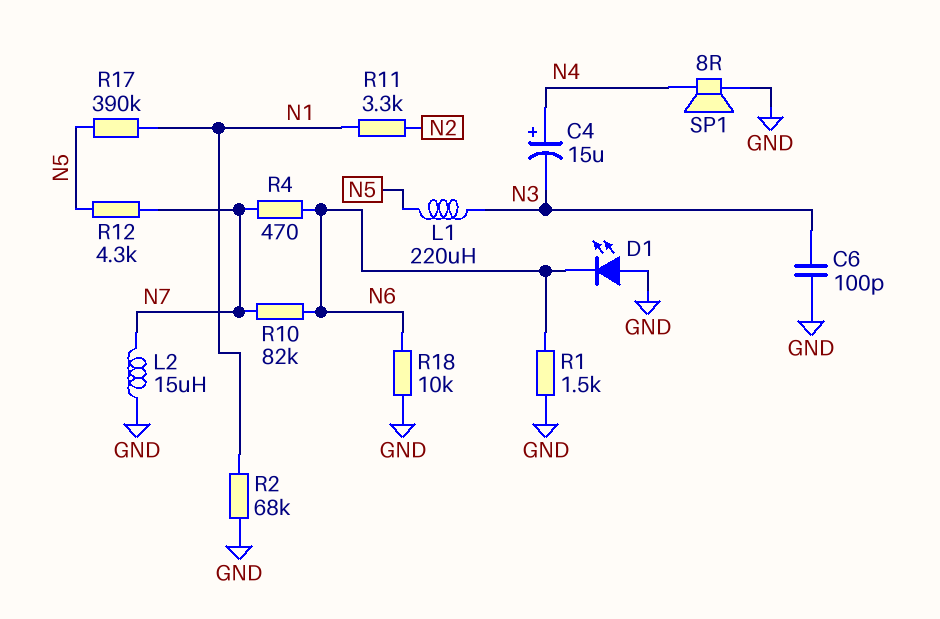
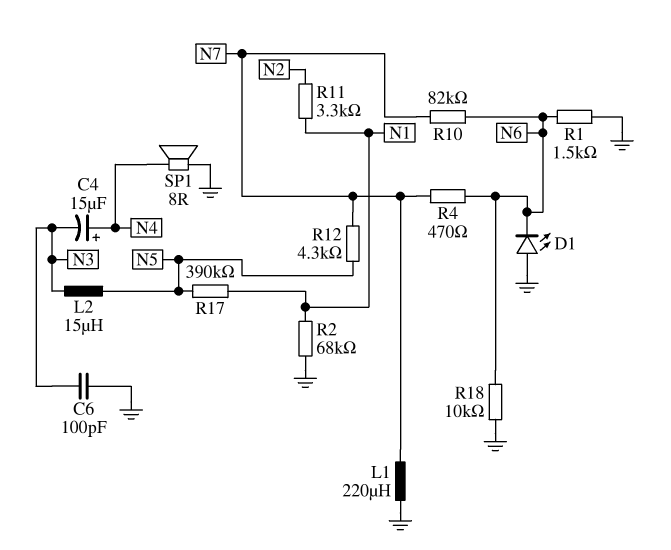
L1: 220uH (N3, N5) -> 220uH (GND, N7)
L2: 15uH (GND, N7) -> 15uH (N3, N5)

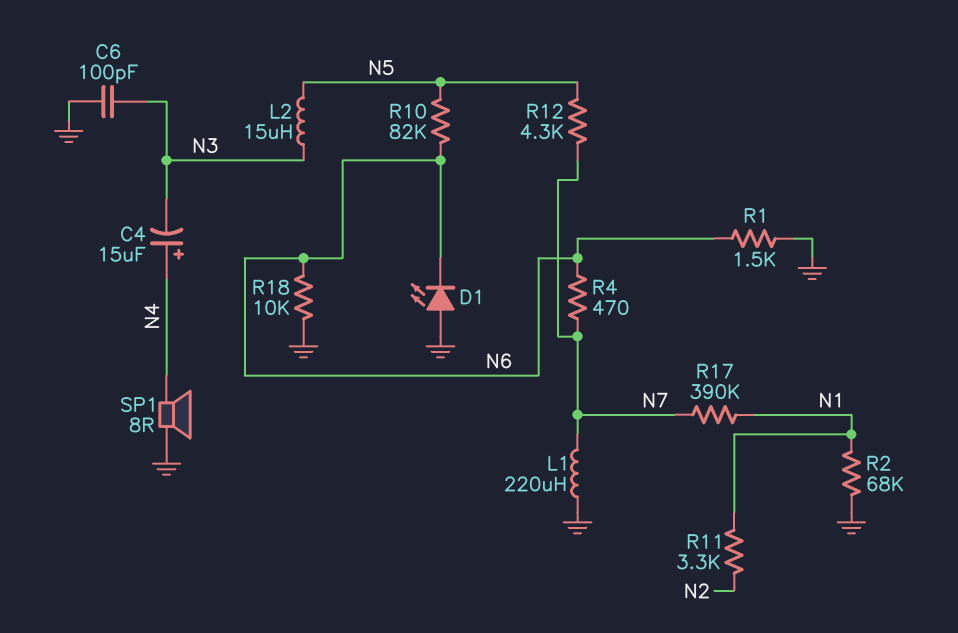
R10: 82k (N6, N7) -> 82k (N5, N6)
R17: 390k (N1, N5) -> 390k (N1, N7)

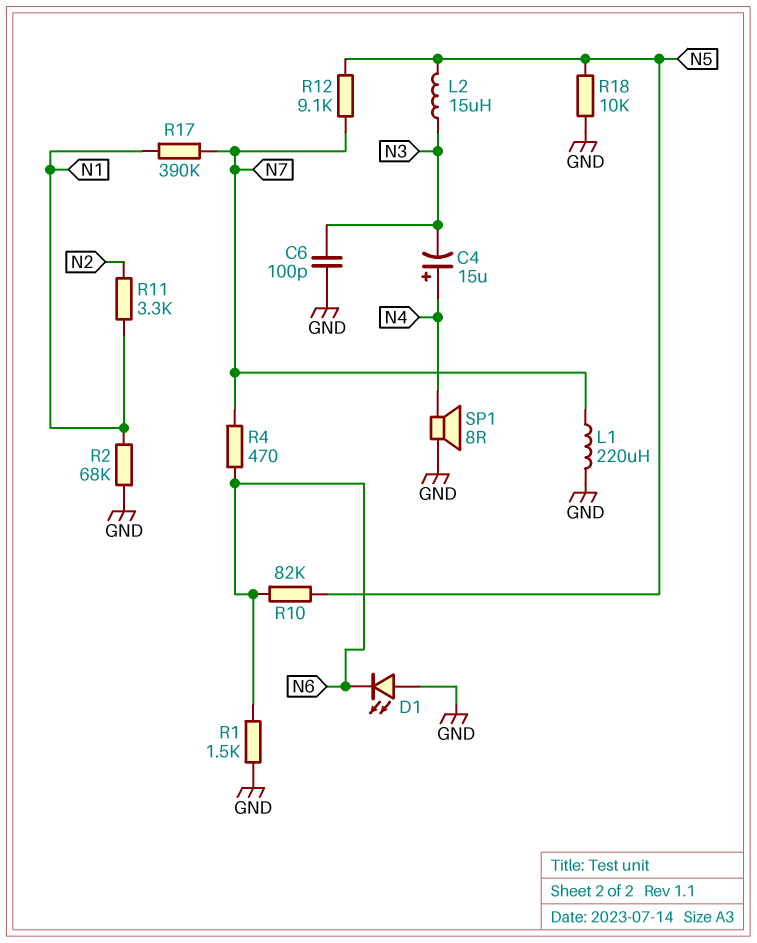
R12: 4.3k (N5, N7) -> 9.1k (N5, N7)
R18: 10k (GND, N6) -> 10k (GND, N5)

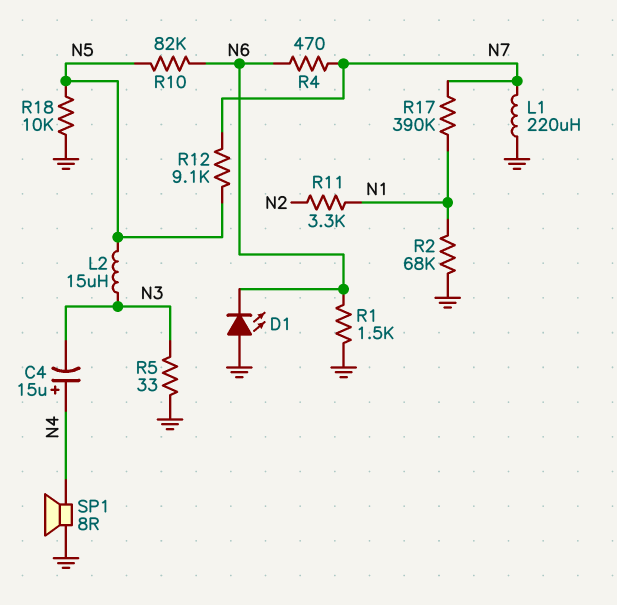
C6: 100pF (GND, N3) -> none
R5: none -> 33 (GND, N3)

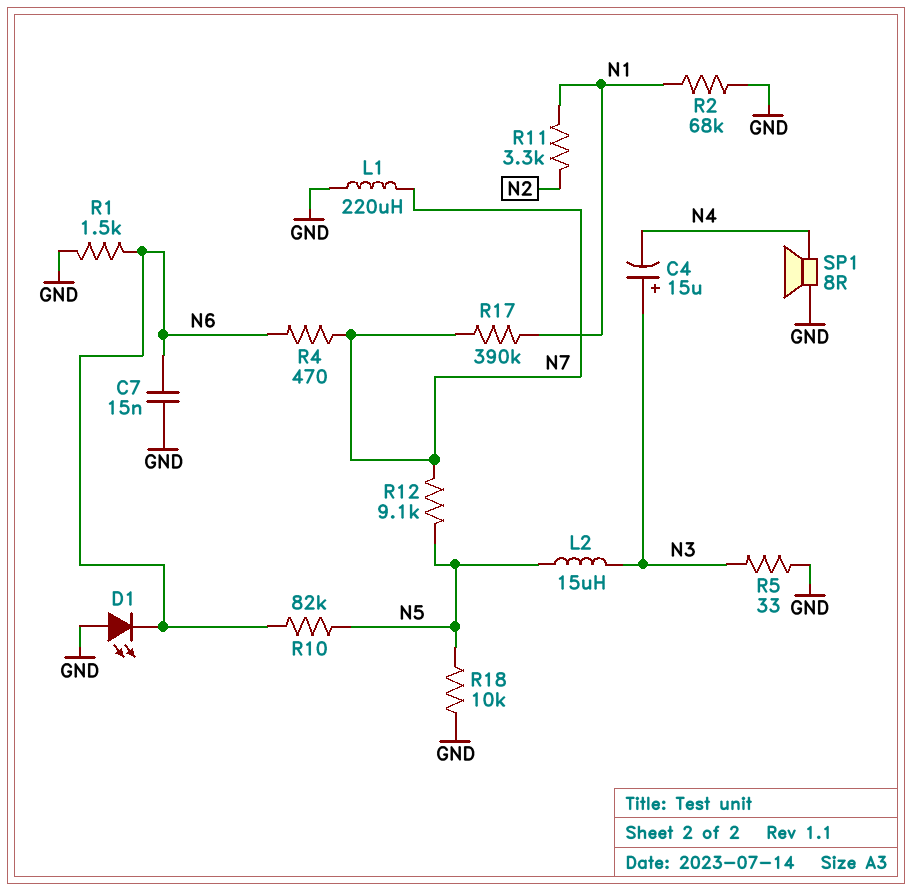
C4: 15uF (plus N4, minus N3) -> 15uF (plus N3, minus N4)
C7: none -> 15nF (GND, N6)

